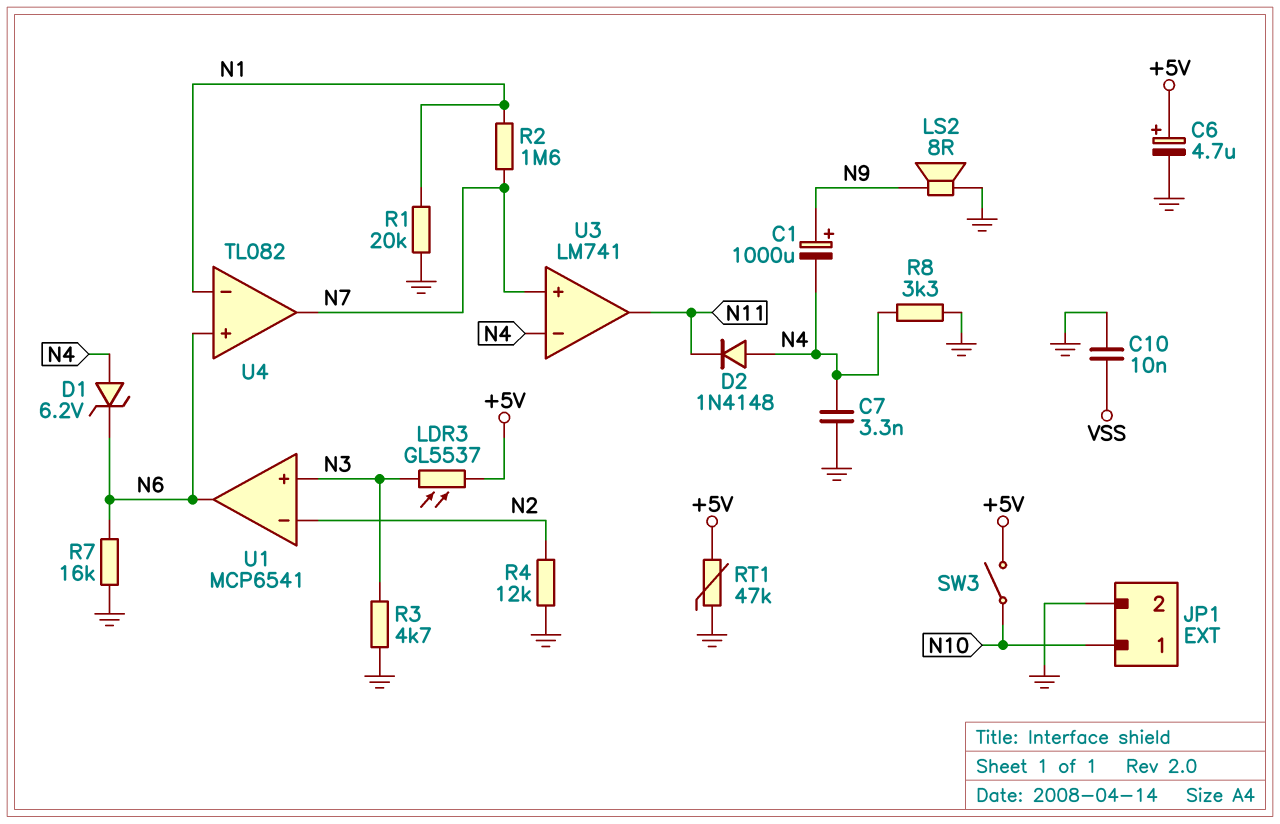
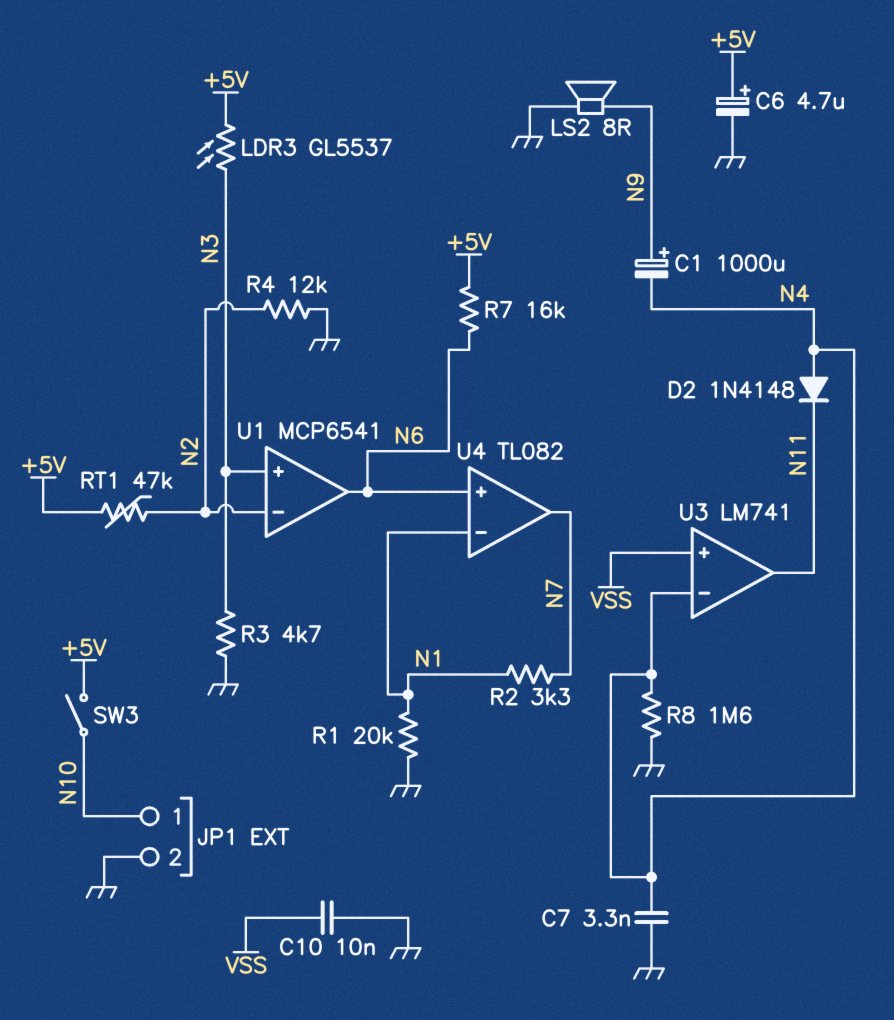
D1: zener 6.2V (A N4, K N6) -> none
R2: 1.6M (N1, N7) -> 3.3k (N1, N7)
R7: 16k (GND, N6) -> 16k (+5V, N6)
R8: 3.3k (GND, N4) -> 1.6M (GND, N4)
RT1: 47k (+5V, GND) -> 47k (+5V, N2)
U3 pin in+: N7 -> VSS

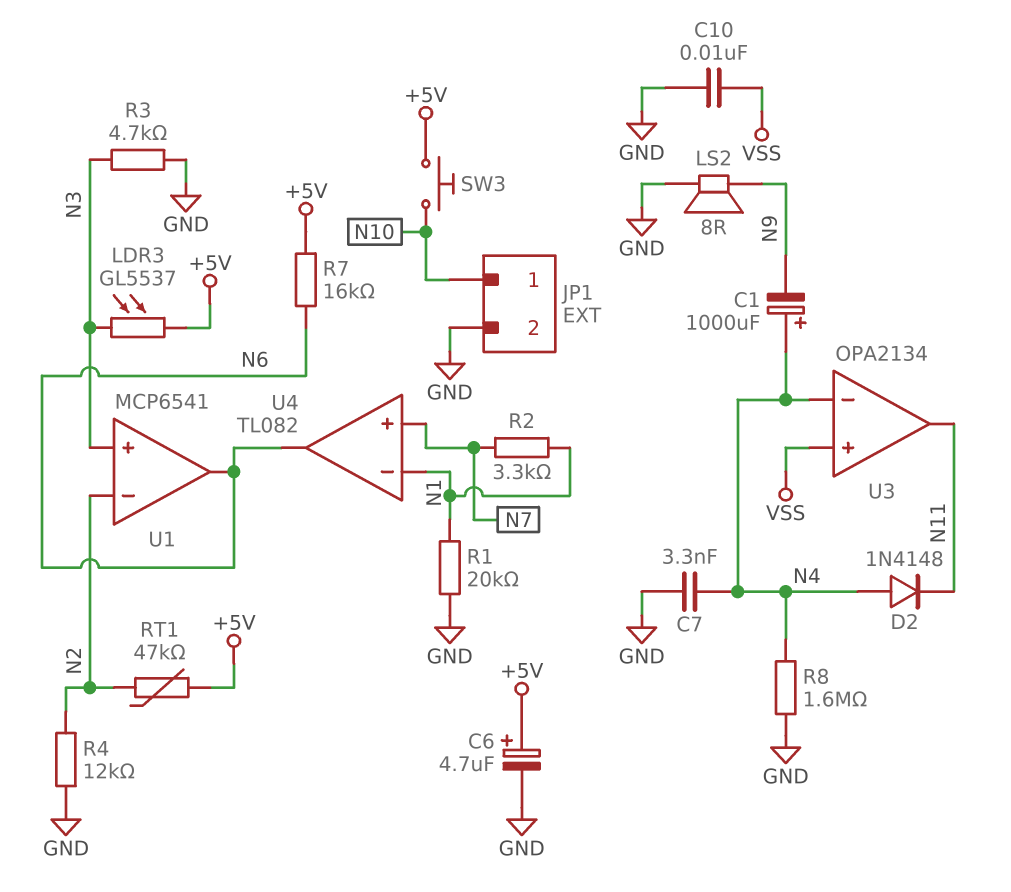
C1: 1000uF (plus N9, minus N4) -> 1000uF (plus N4, minus N9)
SW3: switch (+5V, N10) -> button (+5V, N10)
U3: LM741 -> OPA2134
U4 pin in+: N6 -> N7
U4 pin out: N7 -> N6

